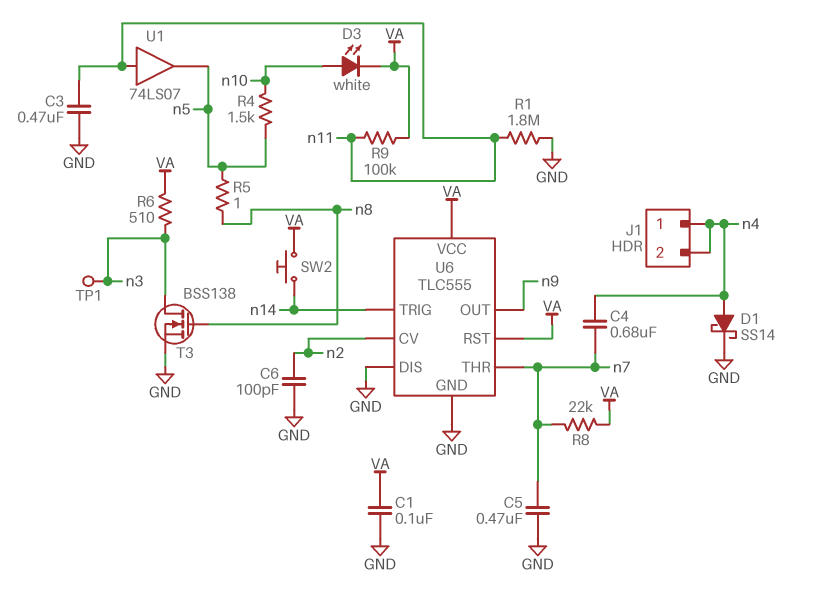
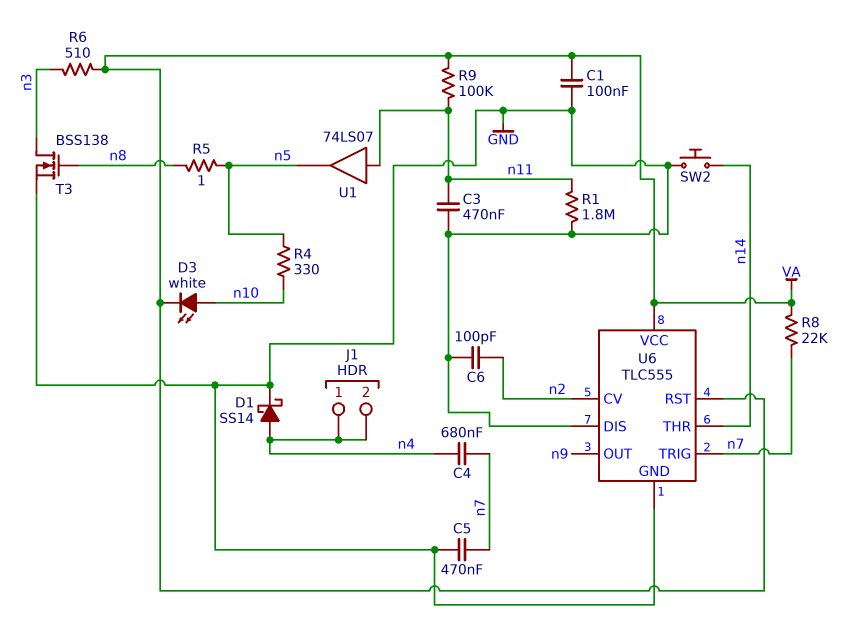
R4: 1.5k (n5, n10) -> 330 (n5, n10)
SW2: button (VA, n14) -> button (GND, n14)
TP1: test point (n3) -> none
U6 pin THR: n7 -> n14
U6 pin TRIG: n14 -> n7

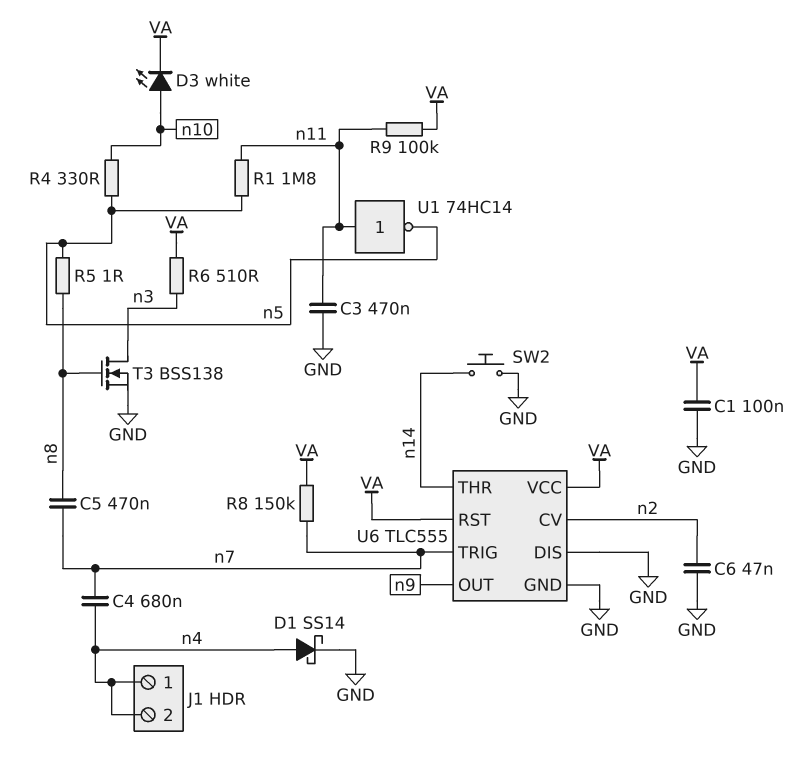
C5: 470nF (GND, n7) -> 470nF (n7, n8)
C6: 100pF (GND, n2) -> 47nF (GND, n2)
R1: 1.8M (GND, n11) -> 1.8M (n5, n11)
R8: 22k (VA, n7) -> 150k (VA, n7)
U1: buffer 74LS07 (in n11, out n5) -> NOT 74HC14 (in n11, out n5)

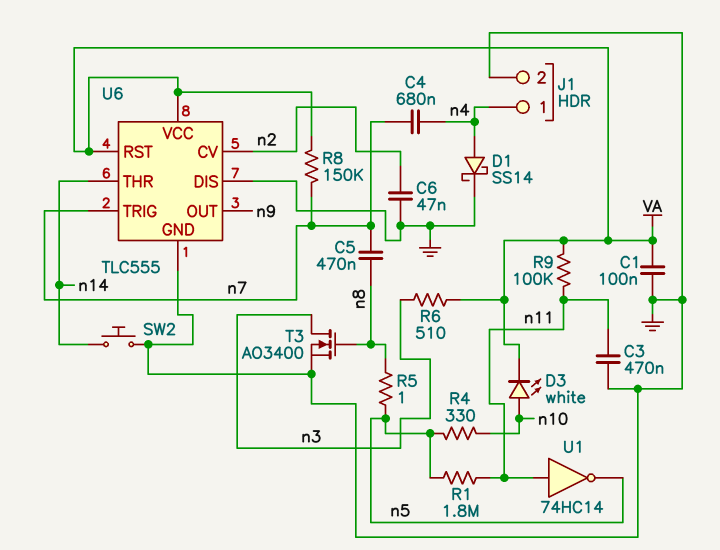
J1 pin 2: n4 -> GND
T3: NMOS BSS138 (G n8, D n3, S GND) -> NMOS AO3400 (G n8, D n3, S GND)

